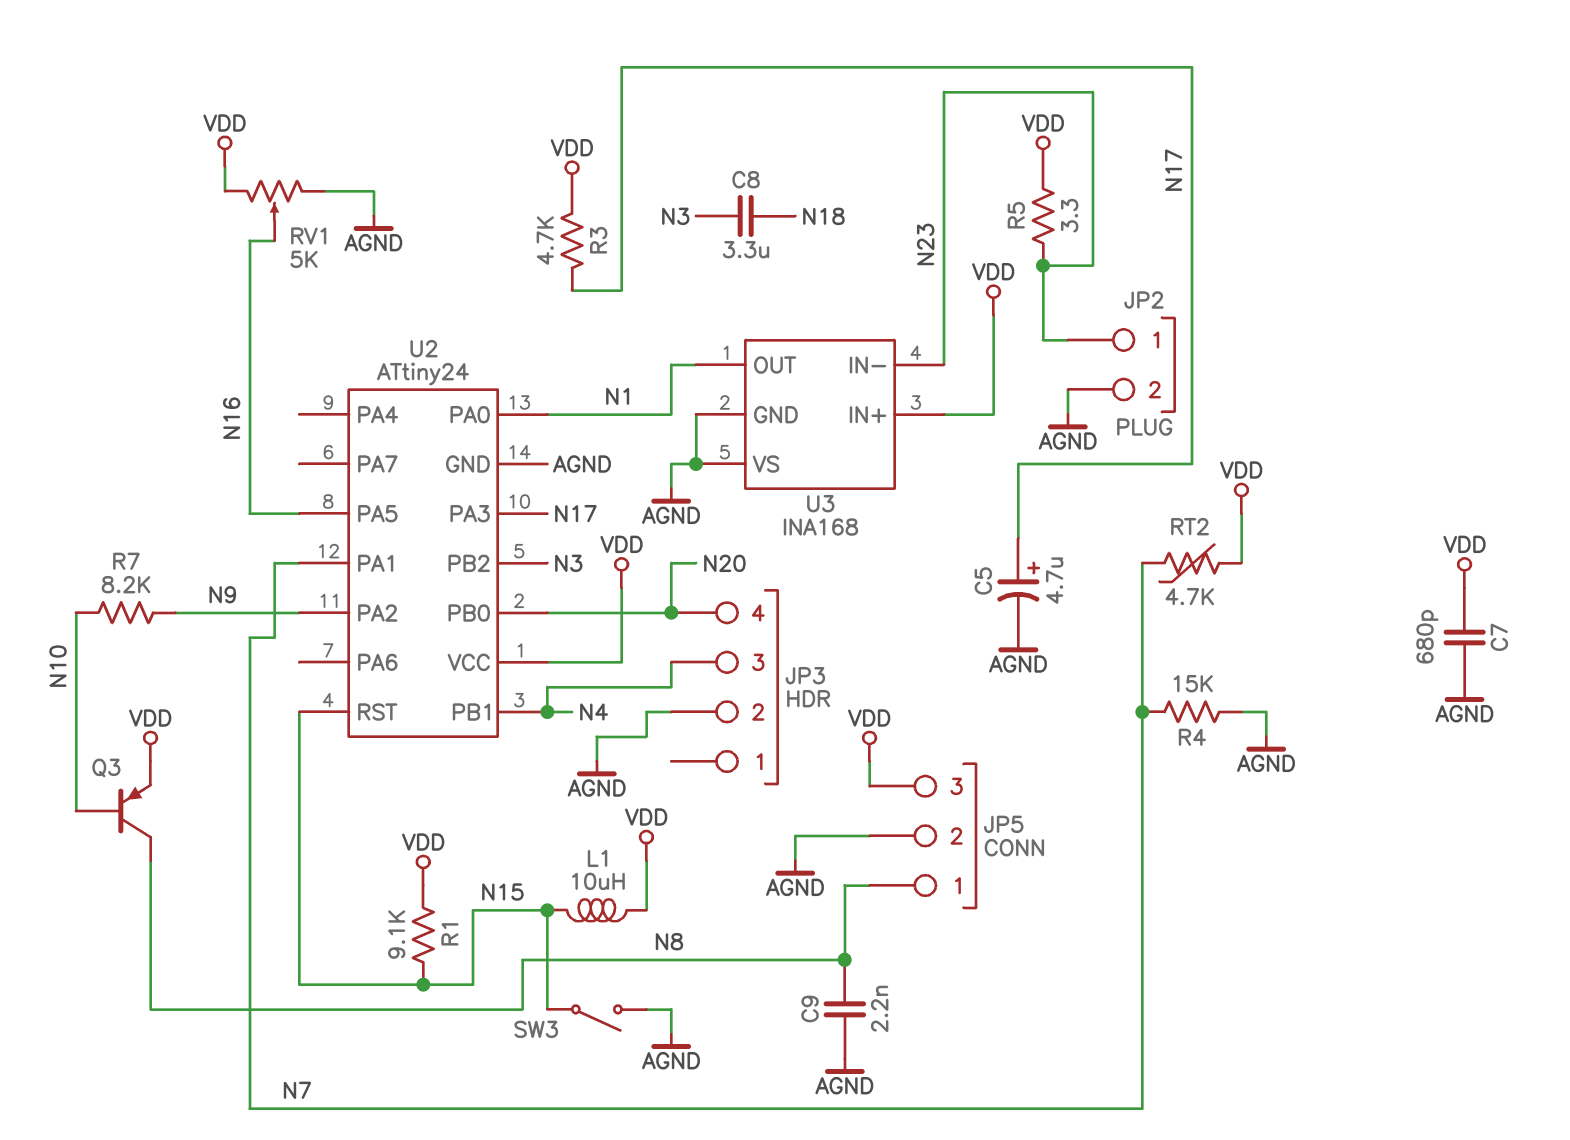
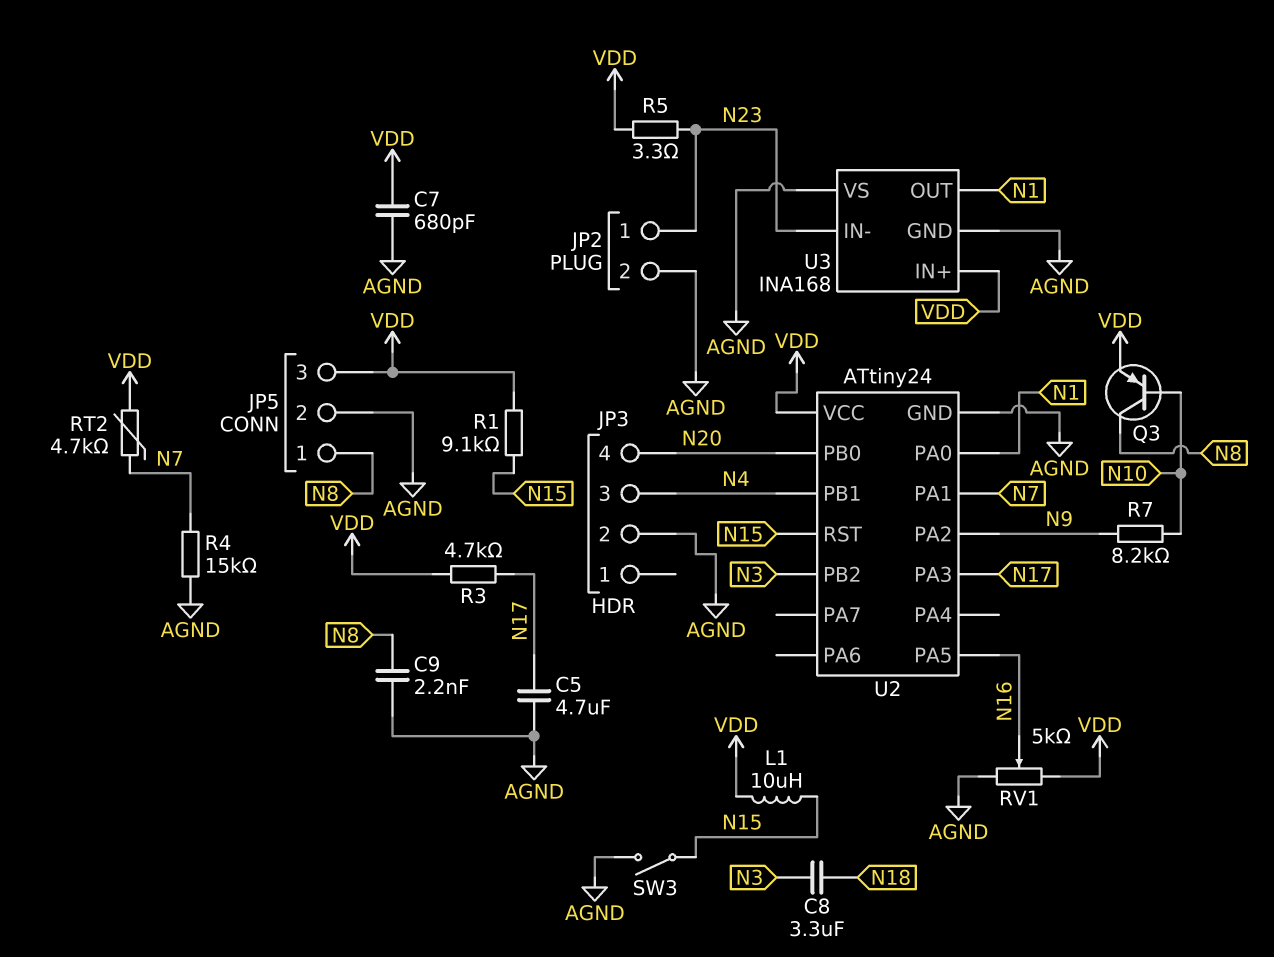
C5: 4.7uF (plus N17, minus AGND) -> 4.7uF (AGND, N17)

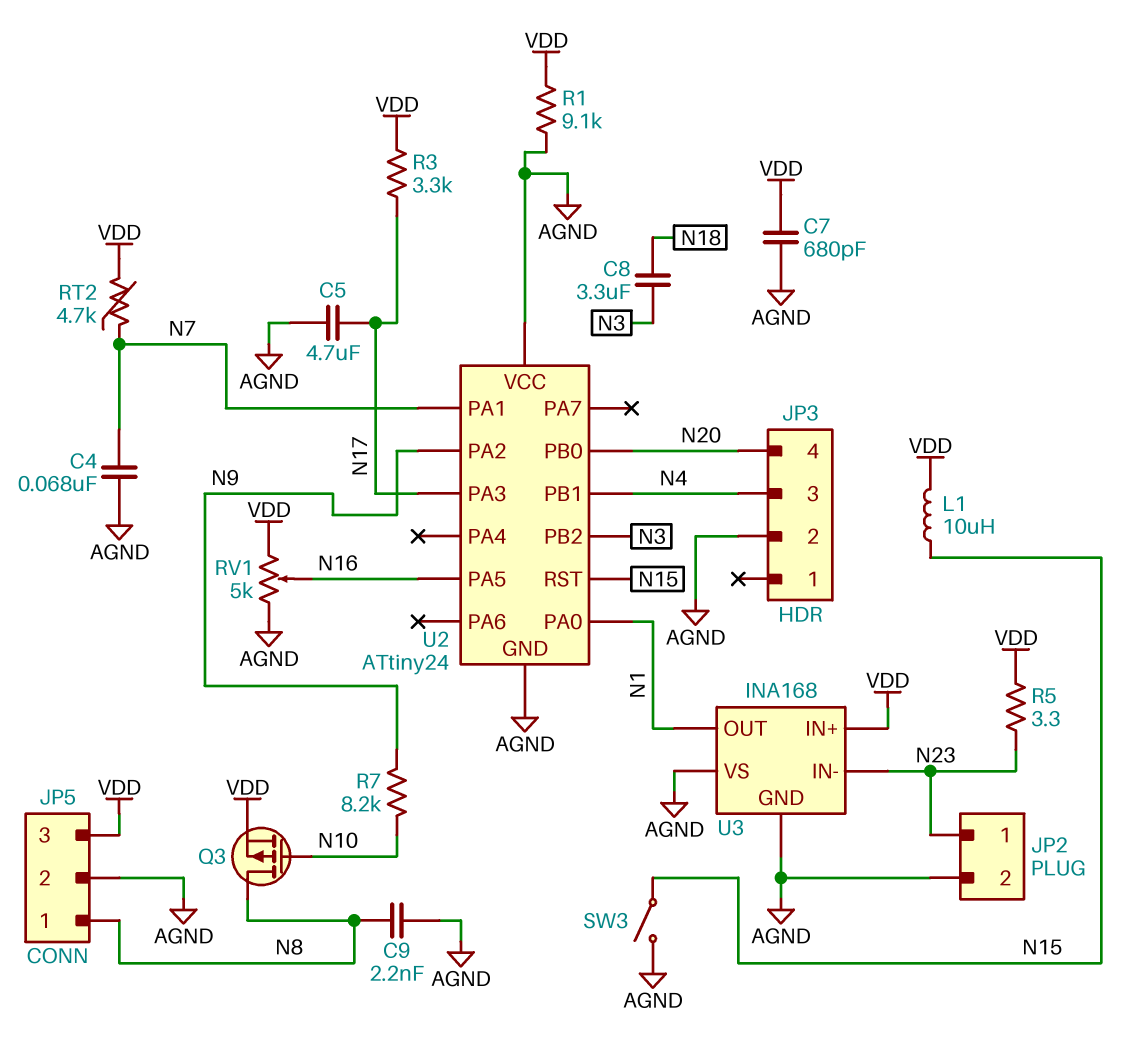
C4: none -> 68nF (AGND, N7)
Q3: PNP (B N10, C N8, E VDD) -> PMOS (G N10, D N8, S VDD)
R1: 9.1k (N15, VDD) -> 9.1k (AGND, VDD)
R3: 4.7k (N17, VDD) -> 3.3k (N17, VDD)
R4: 15k (AGND, N7) -> none
U2 pin VCC: VDD -> AGND

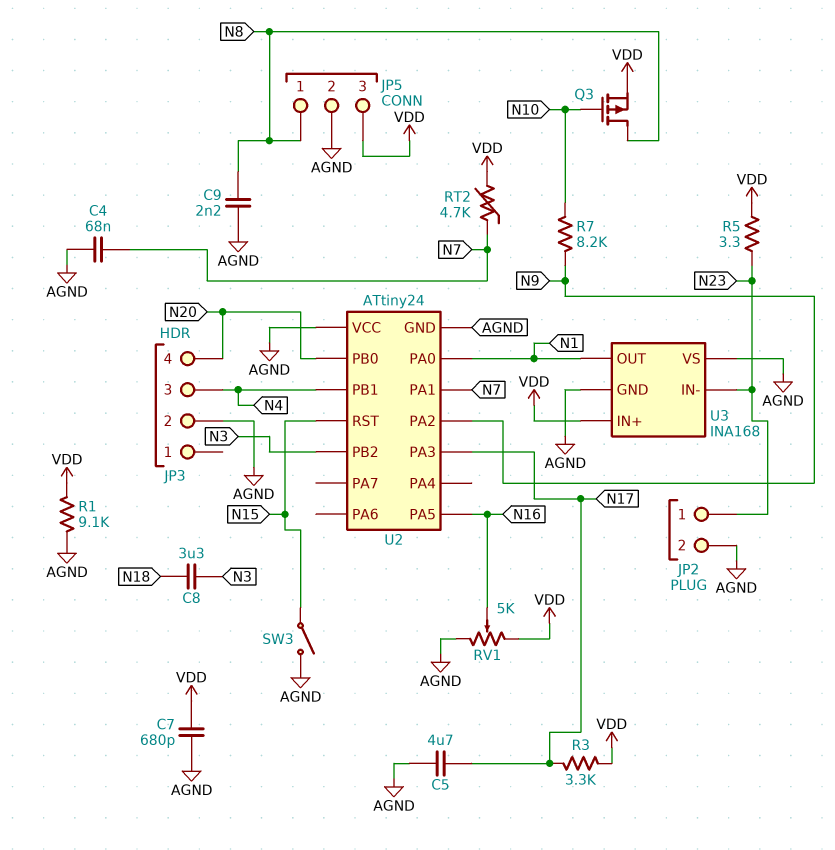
L1: 10uH (N15, VDD) -> none

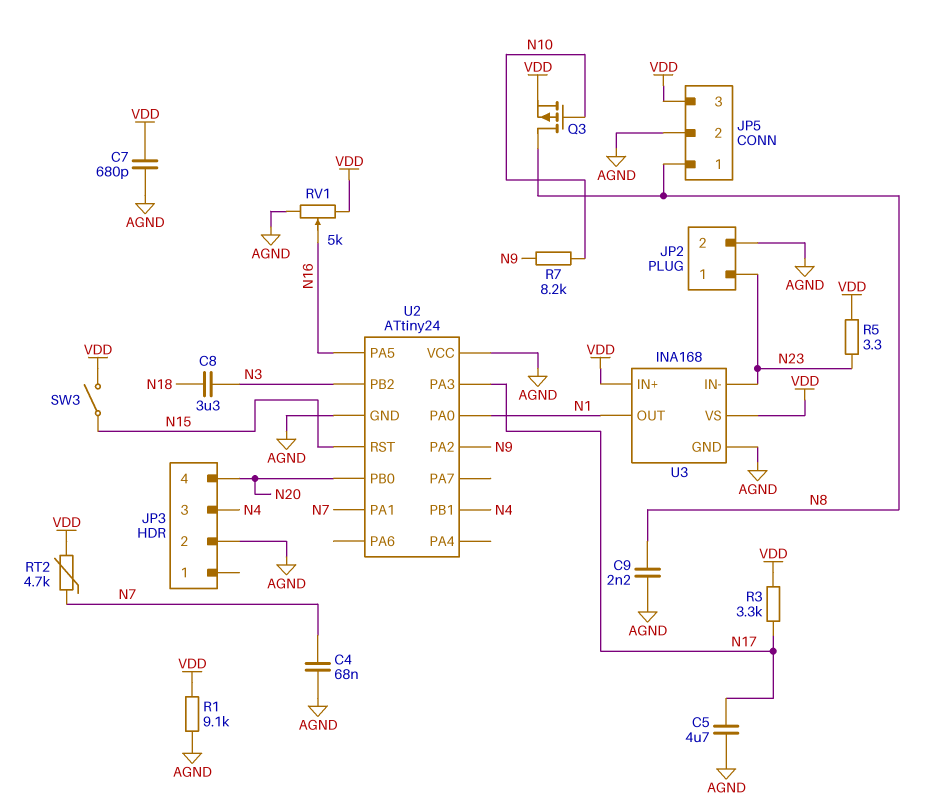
SW3: switch (AGND, N15) -> switch (N15, VDD)
U3 pin VS: AGND -> VDD

